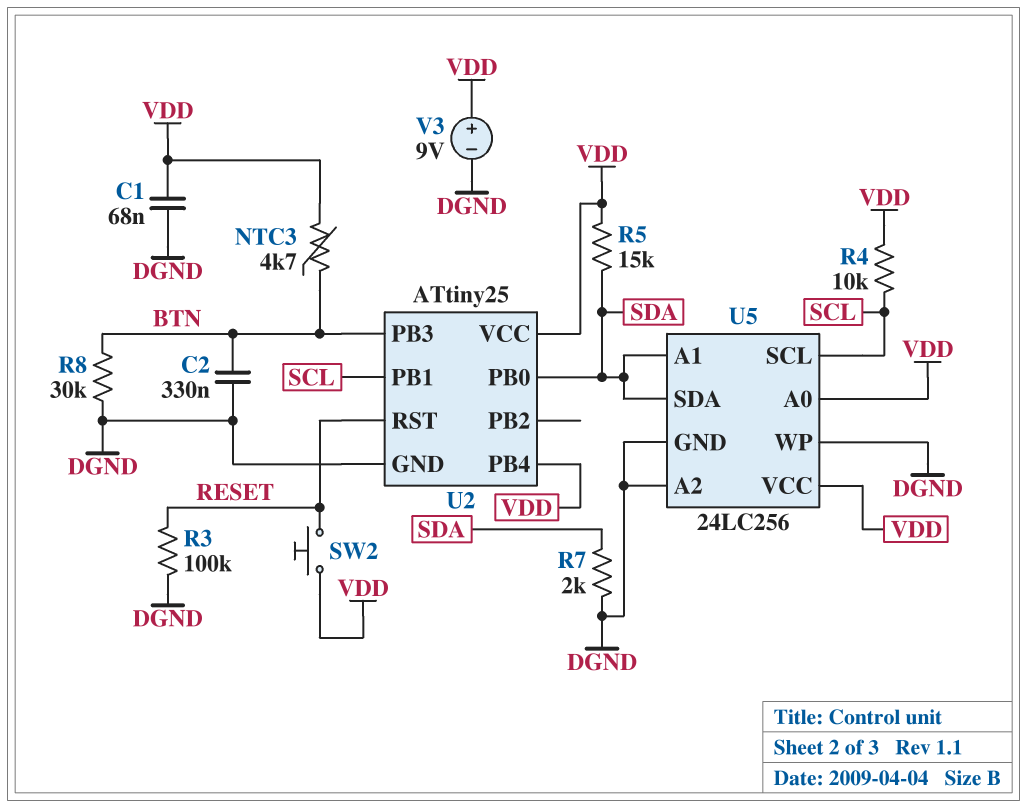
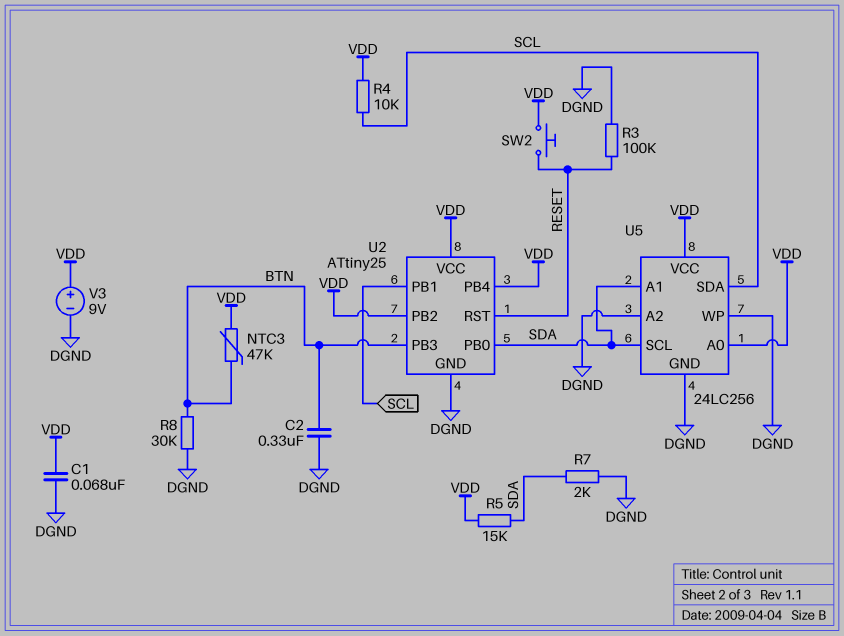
NTC3: 4.7k (BTN, VDD) -> 47k (BTN, VDD)
U2 pin PB2: none -> VDD
U5 pin SCL: SCL -> SDA
U5 pin SDA: SDA -> SCL

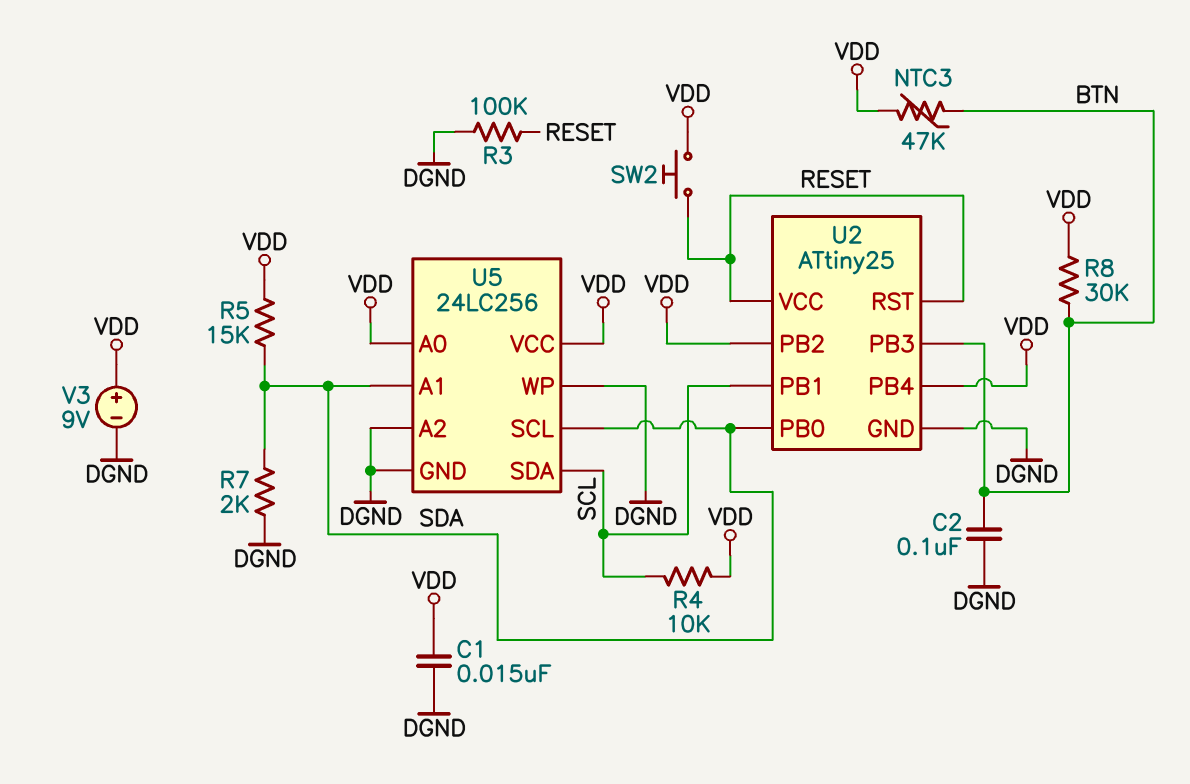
C1: 68nF (DGND, VDD) -> 15nF (DGND, VDD)
C2: 330nF (BTN, DGND) -> 100nF (BTN, DGND)
R8: 30k (BTN, DGND) -> 30k (BTN, VDD)
U2 pin VCC: VDD -> RESET

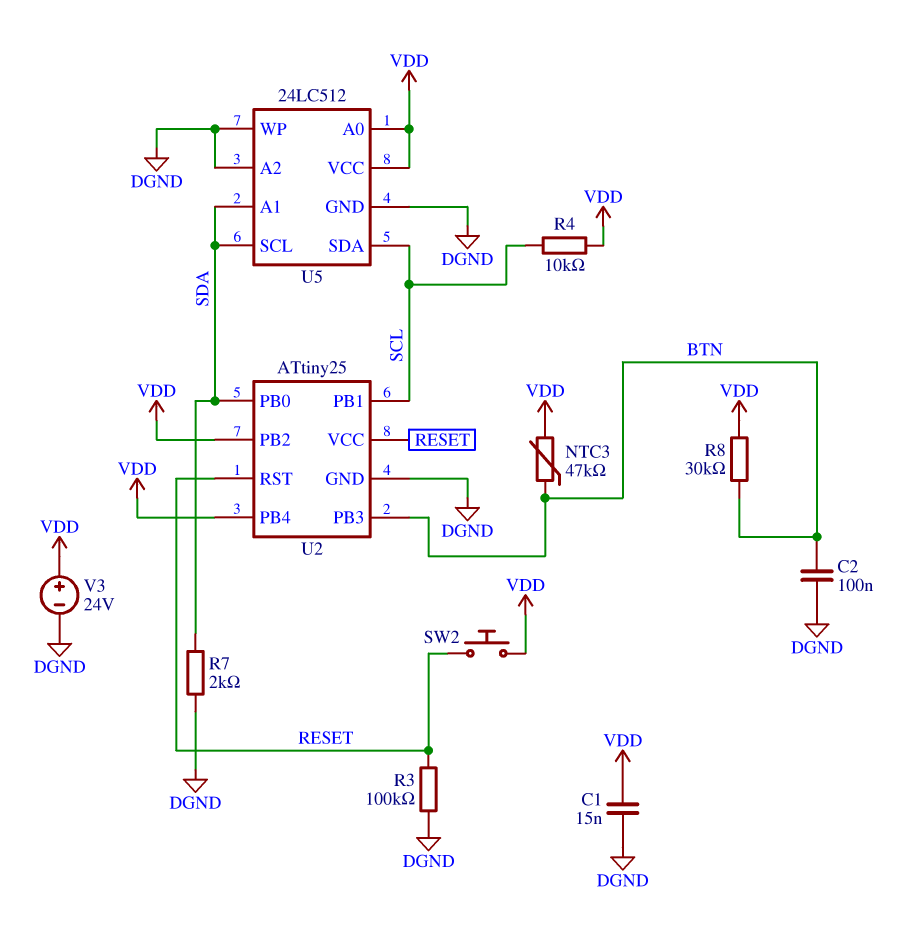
R5: 15k (SDA, VDD) -> none
U5: 24LC256 -> 24LC512
V3: 9V (plus VDD, minus DGND) -> 24V (plus VDD, minus DGND)

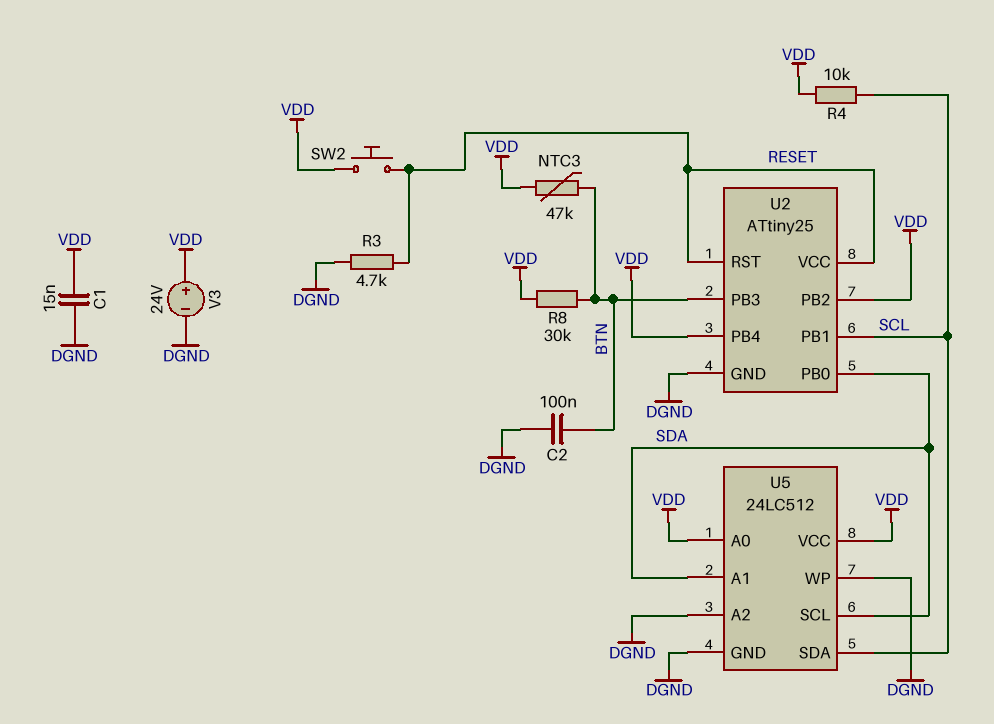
R3: 100k (DGND, RESET) -> 4.7k (DGND, RESET)
R7: 2k (DGND, SDA) -> none

